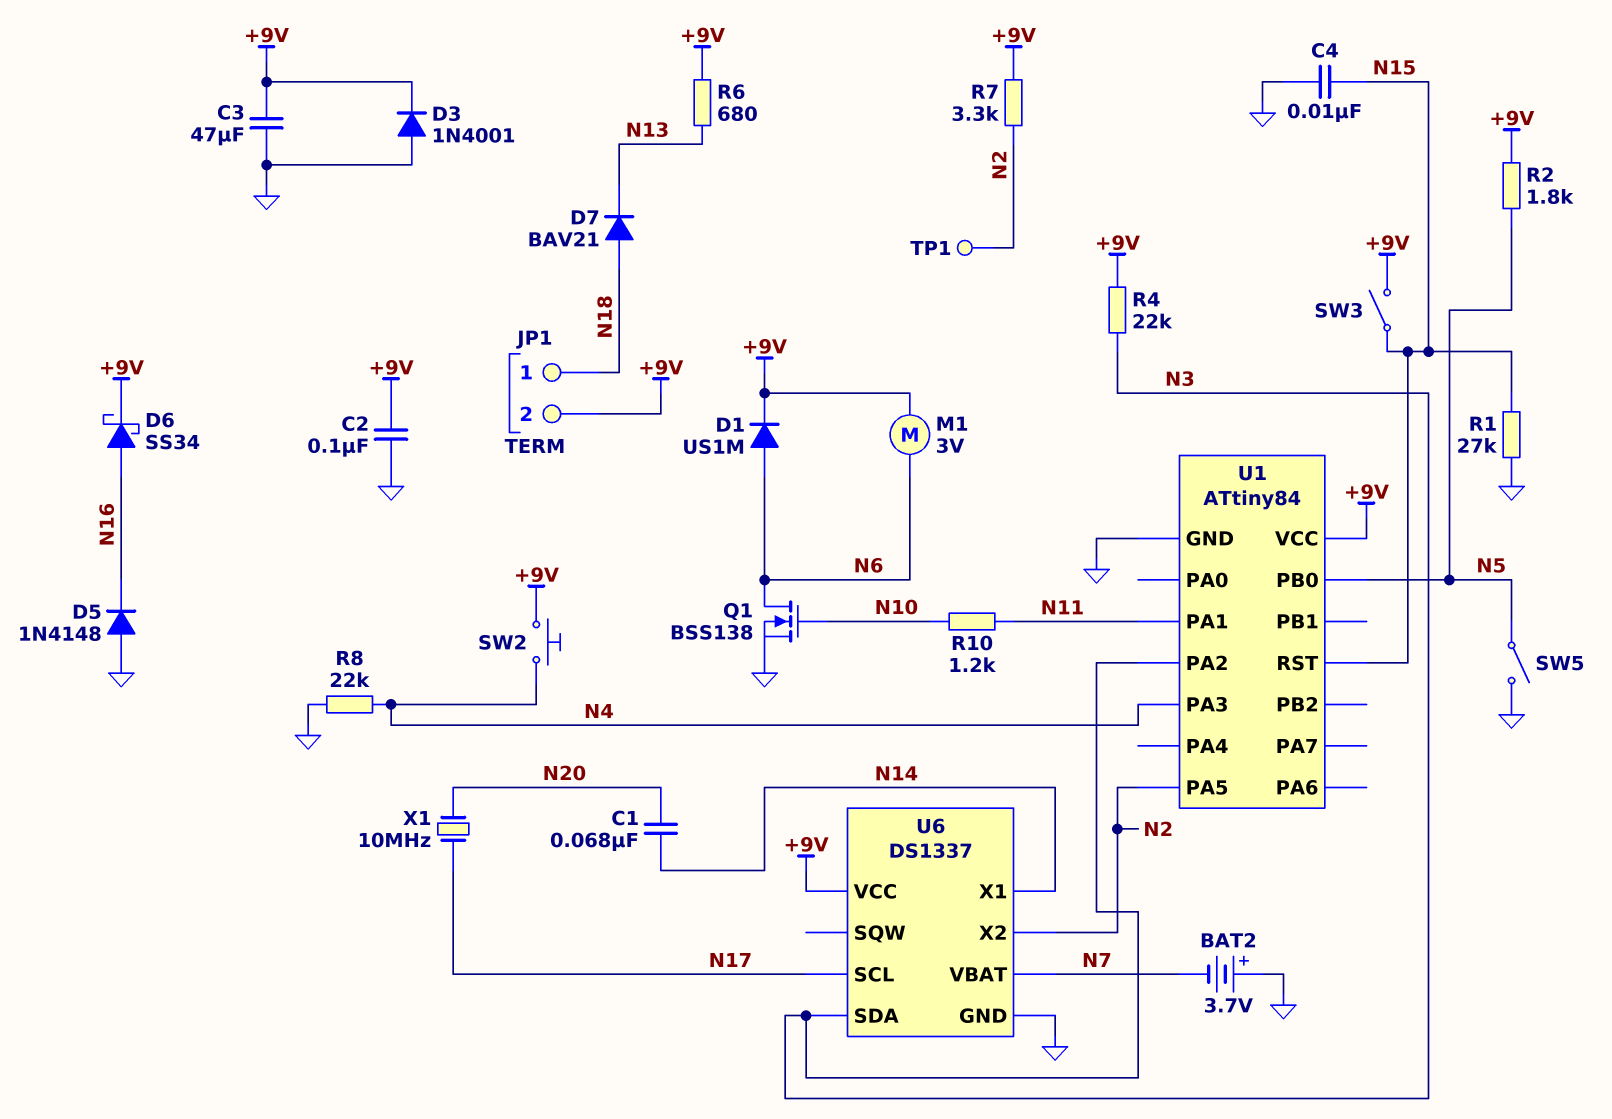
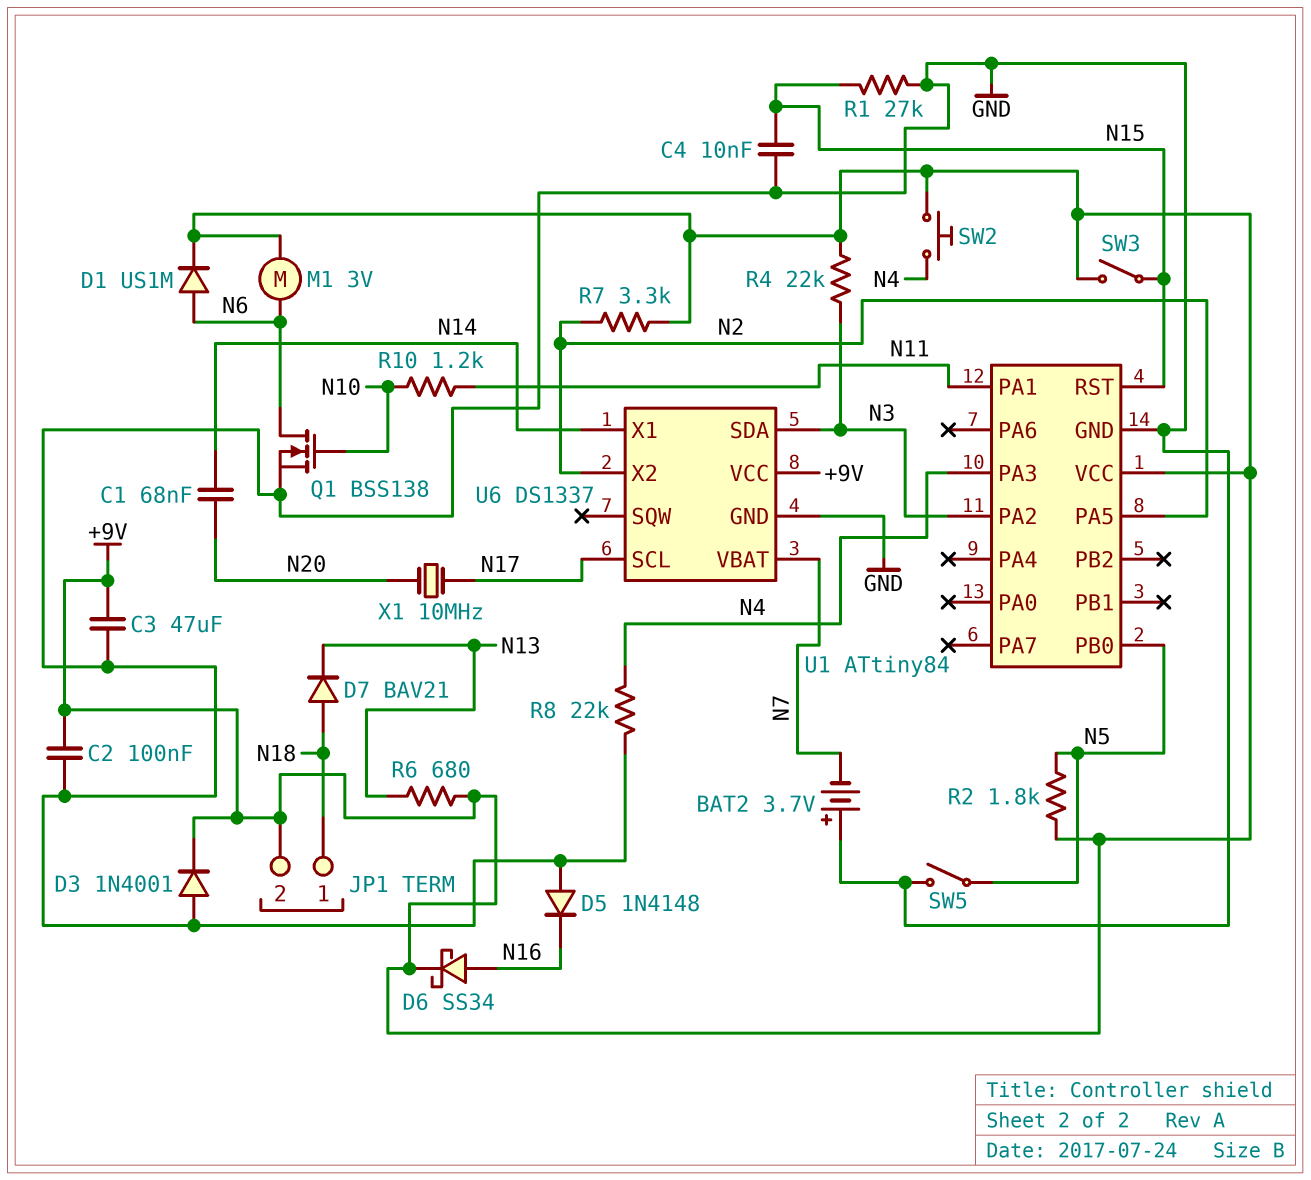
TP1: test point (N2) -> none

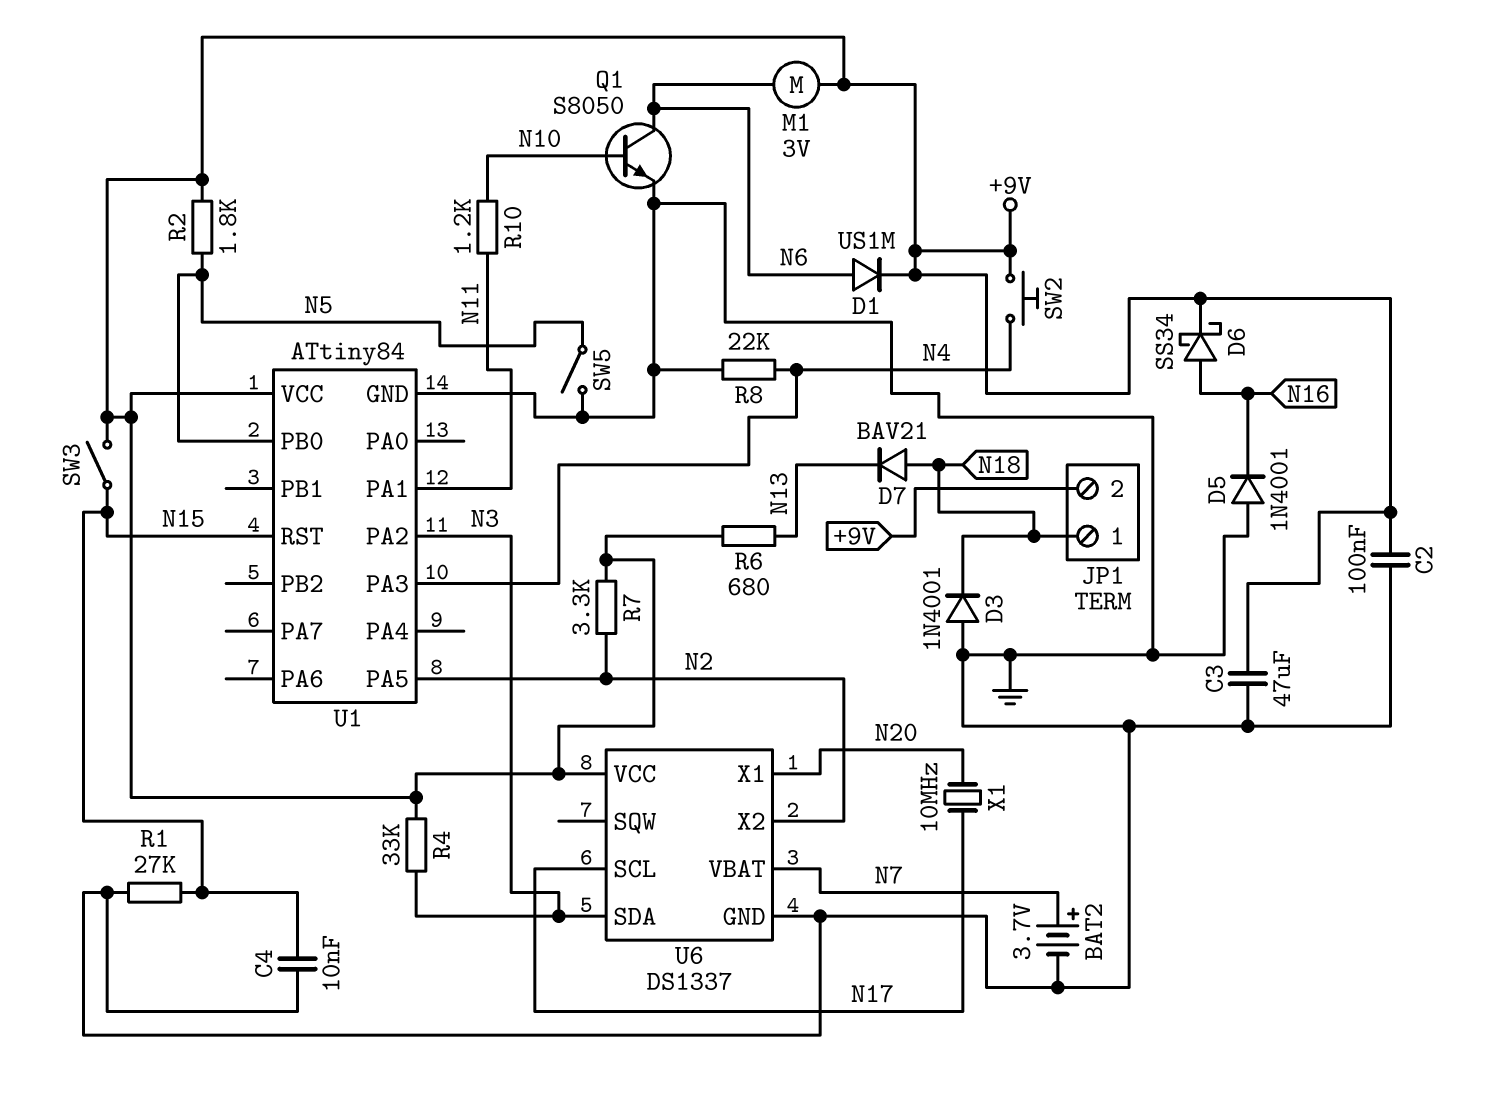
BAT2: 3.7V (plus GND, minus N7) -> 3.7V (plus N7, minus GND)
C1: 68nF (N14, N20) -> none
D3: diode 1N4001 (A GND, K +9V) -> diode 1N4001 (A GND, K N18)
D5: diode 1N4148 (A GND, K N16) -> diode 1N4001 (A GND, K N16)
Q1: NMOS BSS138 (G N10, D N6, S GND) -> NPN S8050 (B N10, C N6, E GND)
R4: 22k (+9V, N3) -> 33k (+9V, N3)
U6 pin X1: N14 -> N20

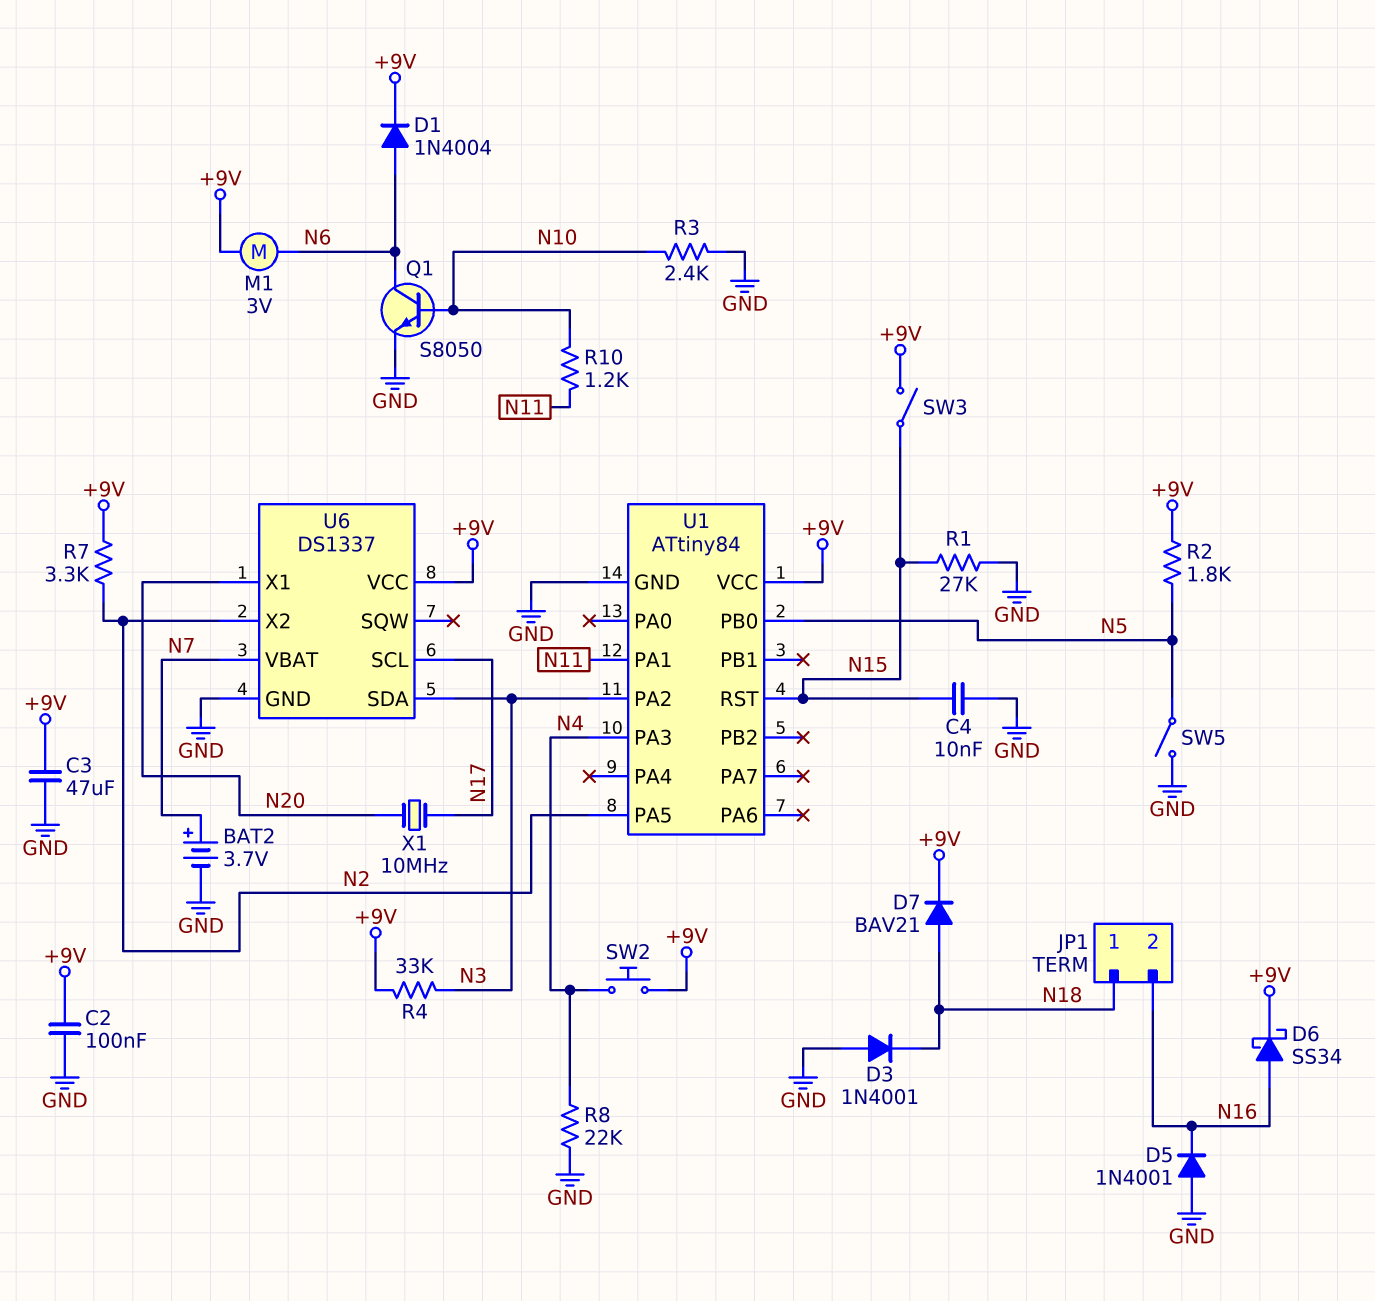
D1: diode US1M (A N6, K +9V) -> diode 1N4004 (A N6, K +9V)
D7: diode BAV21 (A N18, K N13) -> diode BAV21 (A N18, K +9V)
JP1 pin 2: +9V -> N16
R3: none -> 2.4k (GND, N10)
R6: 680 (+9V, N13) -> none

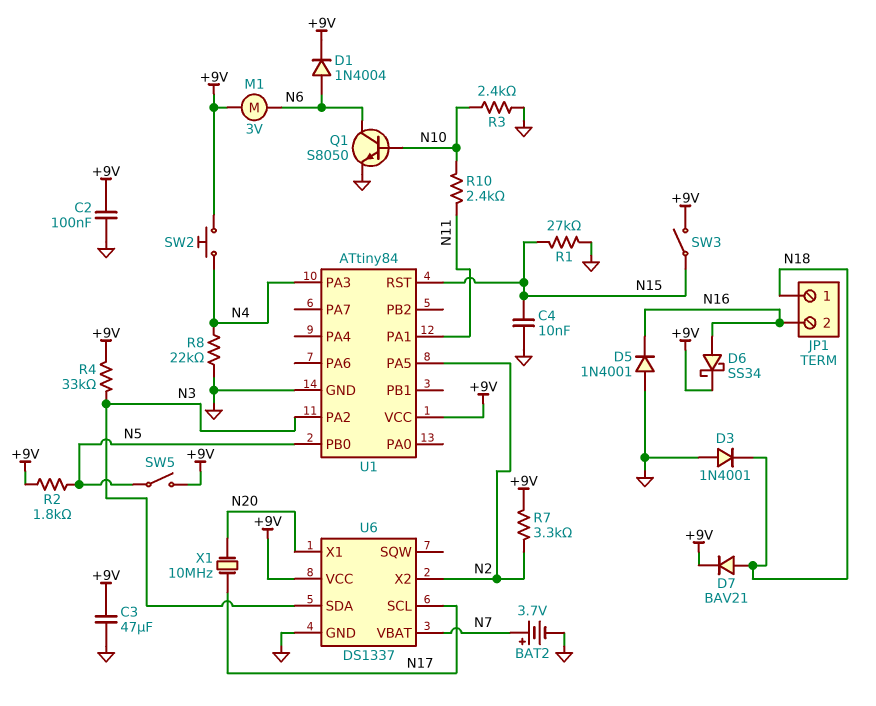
R10: 1.2k (N10, N11) -> 2.4k (N10, N11)
SW5: switch (GND, N5) -> switch (+9V, N5)

